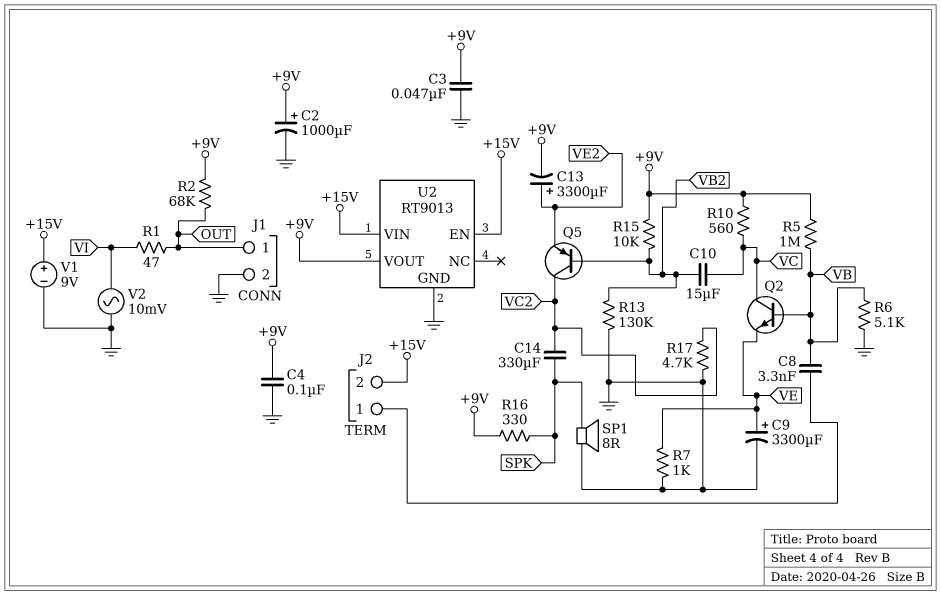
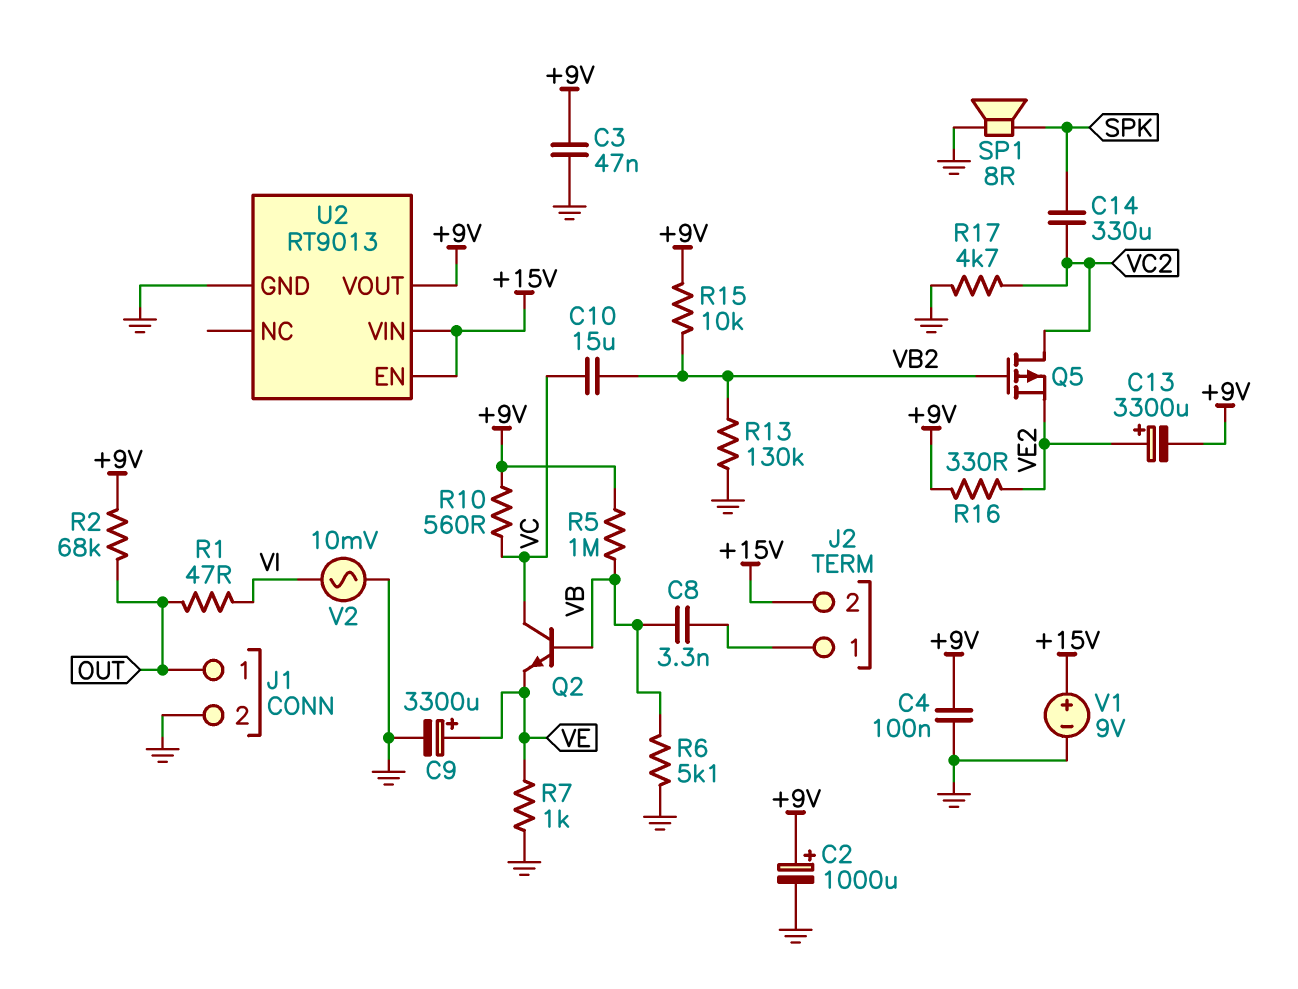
Q5: PNP (B VB2, C VC2, E VE2) -> PMOS (G VB2, D VC2, S VE2)
R16: 330 (+9V, SPK) -> 330 (+9V, VE2)

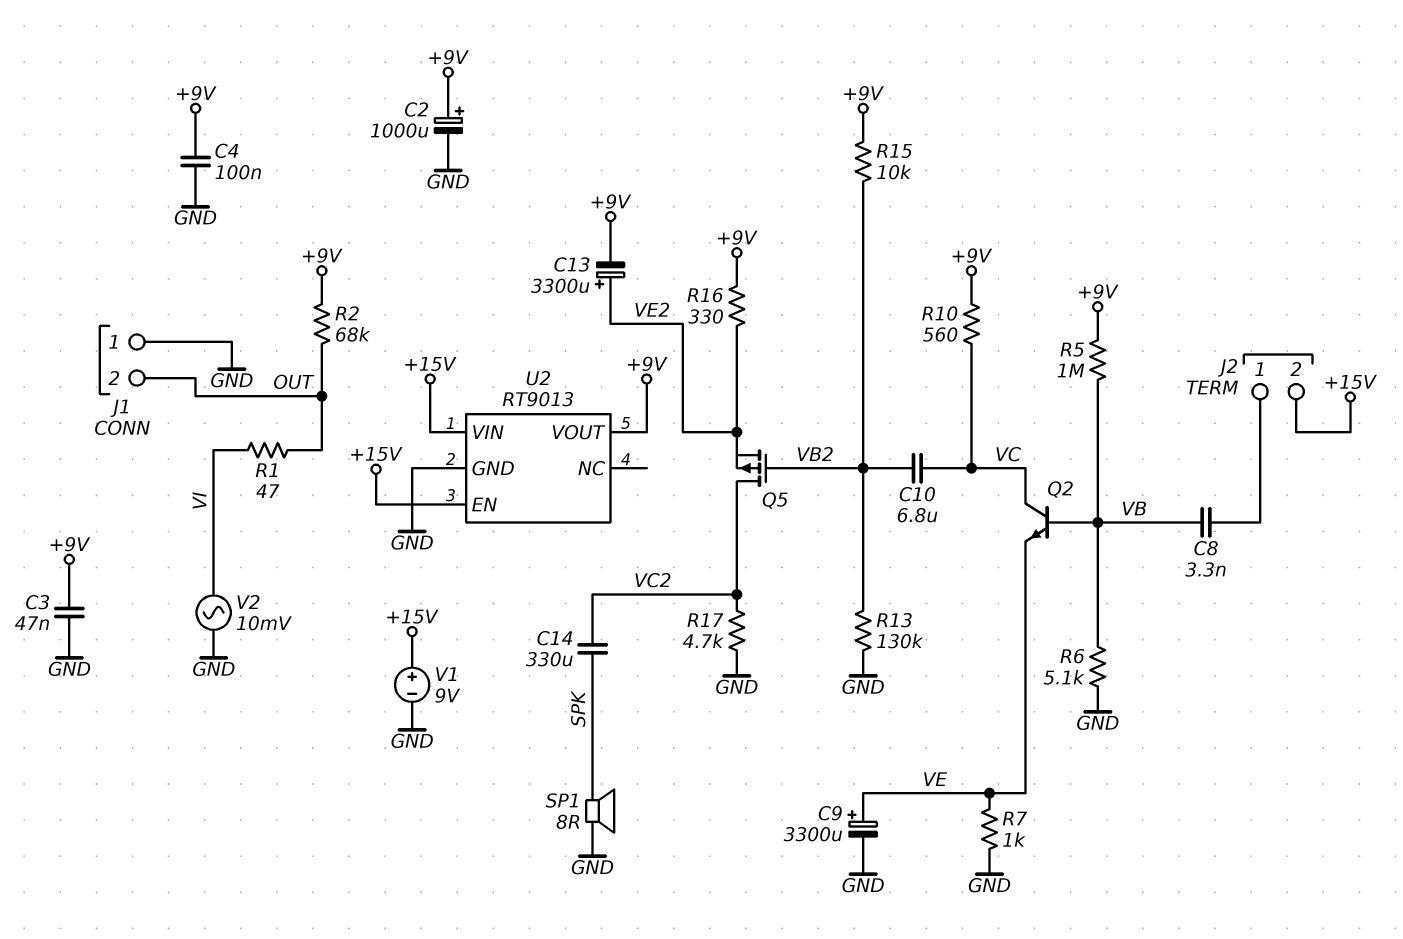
C10: 15uF (VB2, VC) -> 6.8uF (VB2, VC)
J1 pin 1: OUT -> GND
J1 pin 2: GND -> OUT

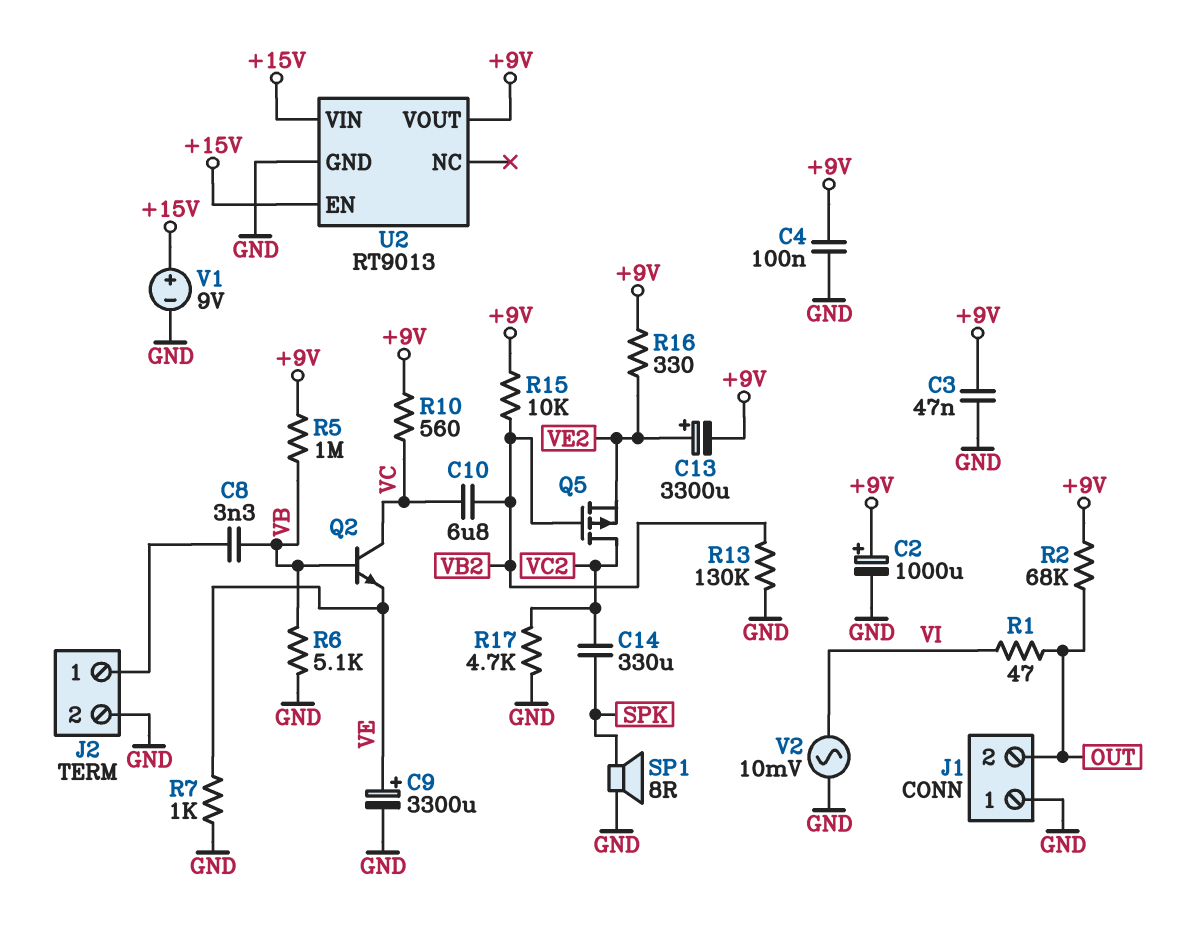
J2 pin 2: +15V -> GND

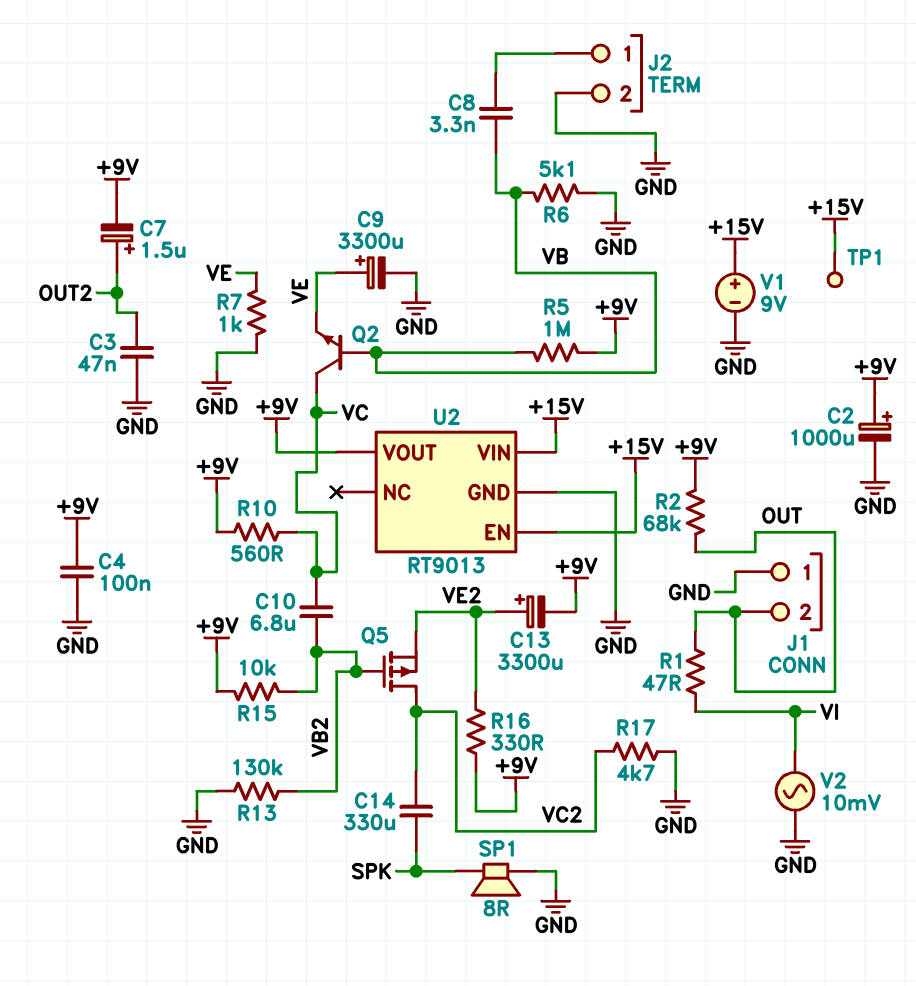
C3: 47nF (+9V, GND) -> 47nF (GND, OUT2)
C7: none -> 1.5uF (plus OUT2, minus +9V)
TP1: none -> test point (+15V)

